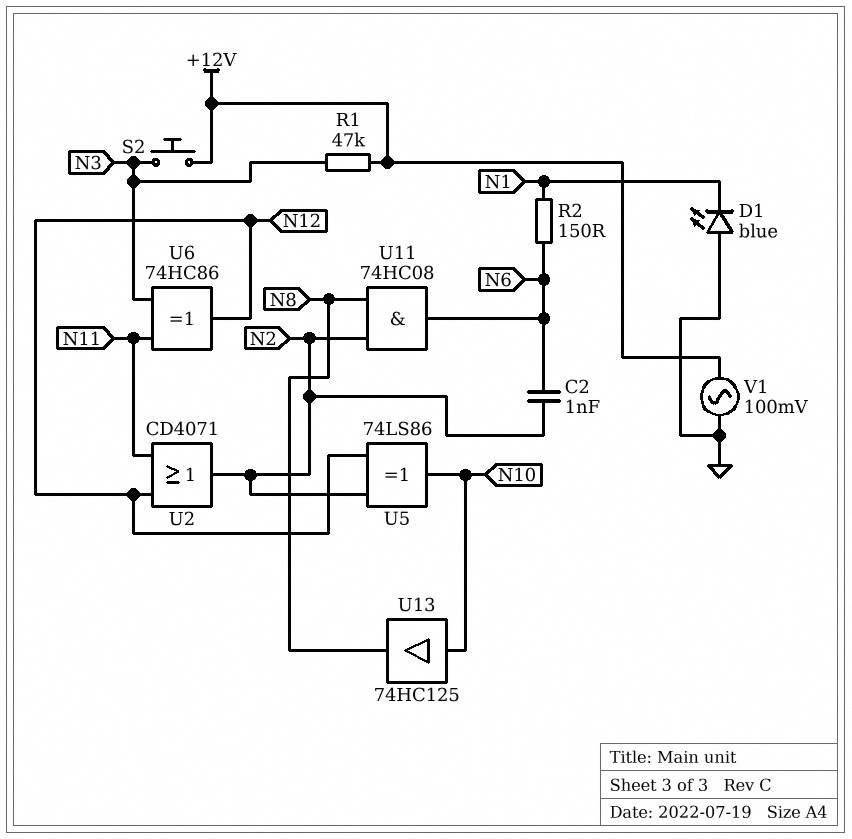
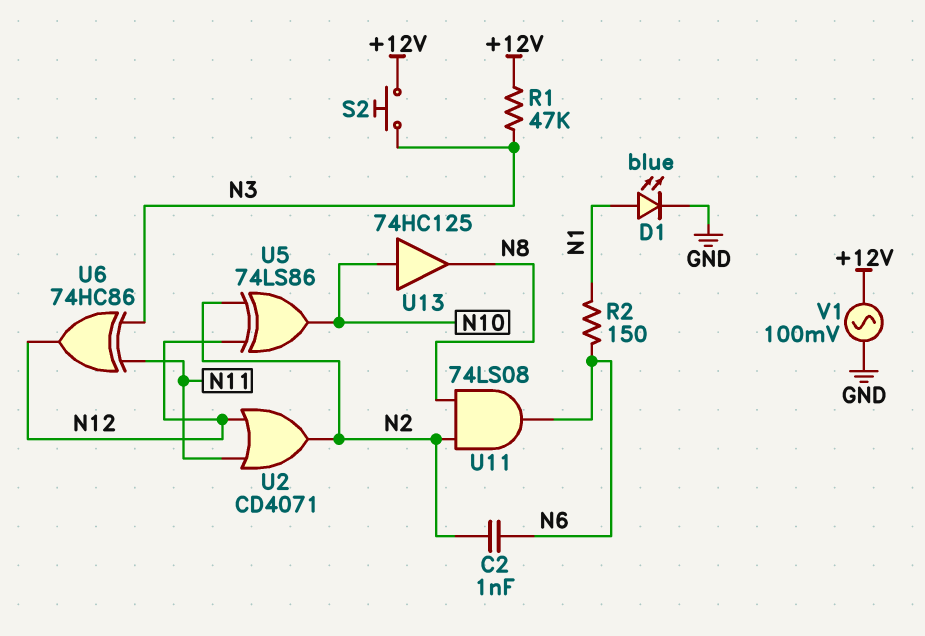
D1: LED blue (A GND, K N1) -> LED blue (A N1, K GND)
U11: AND 74HC08 (in N2, in N8, out N6) -> AND 74LS08 (in N2, in N8, out N6)

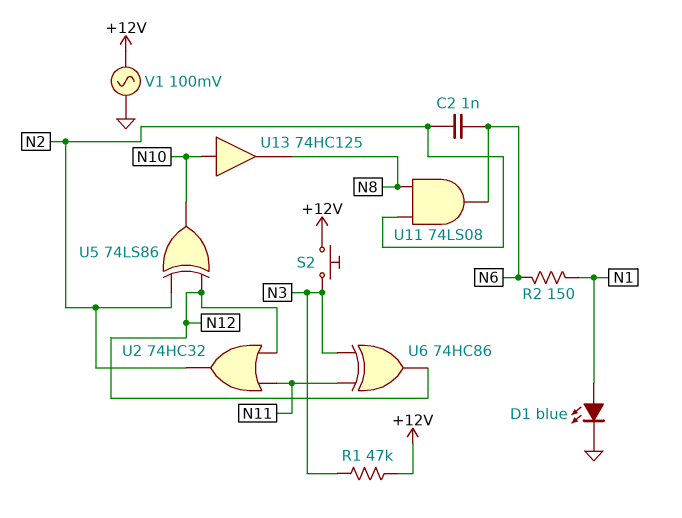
U2: OR CD4071 (in N11, in N12, out N2) -> OR 74HC32 (in N11, in N12, out N2)

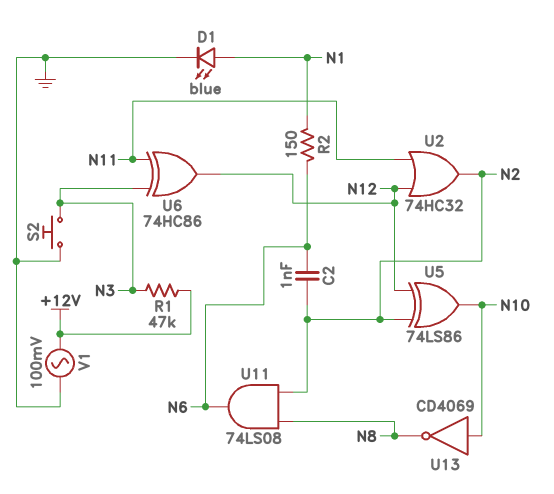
S2: button (+12V, N3) -> button (GND, N3)
U13: buffer 74HC125 (in N10, out N8) -> NOT CD4069 (in N10, out N8)

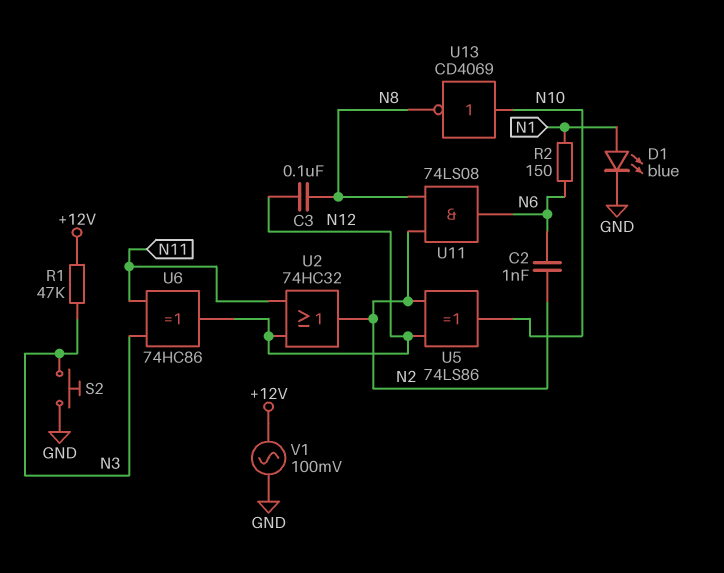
C3: none -> 100nF (N8, N12)

